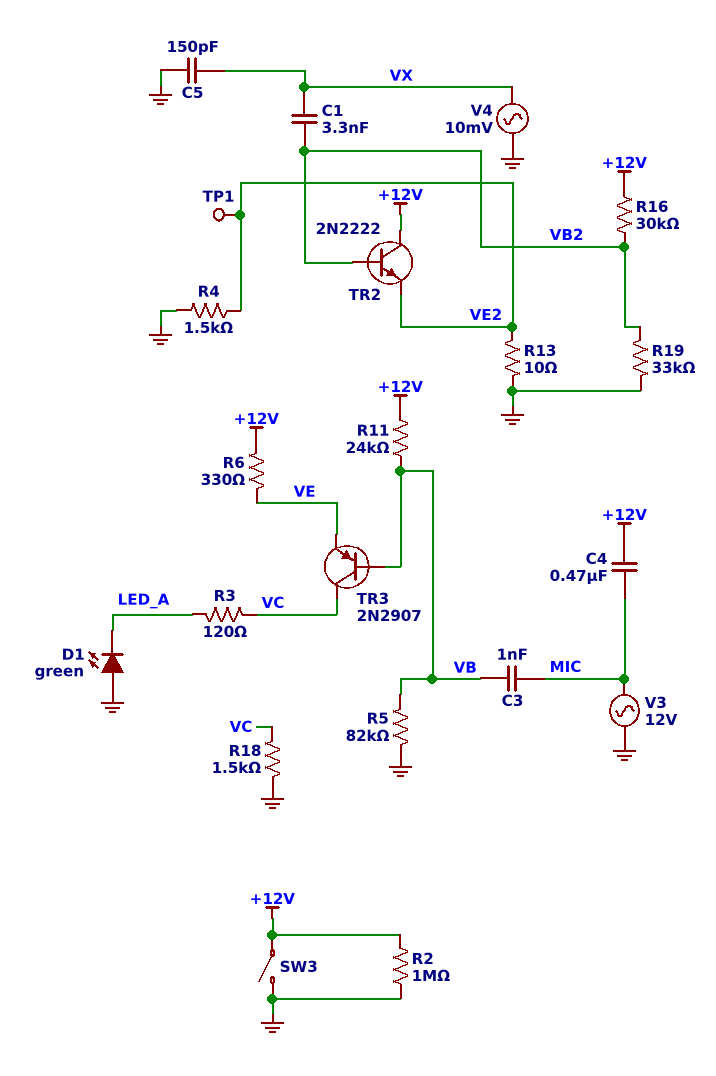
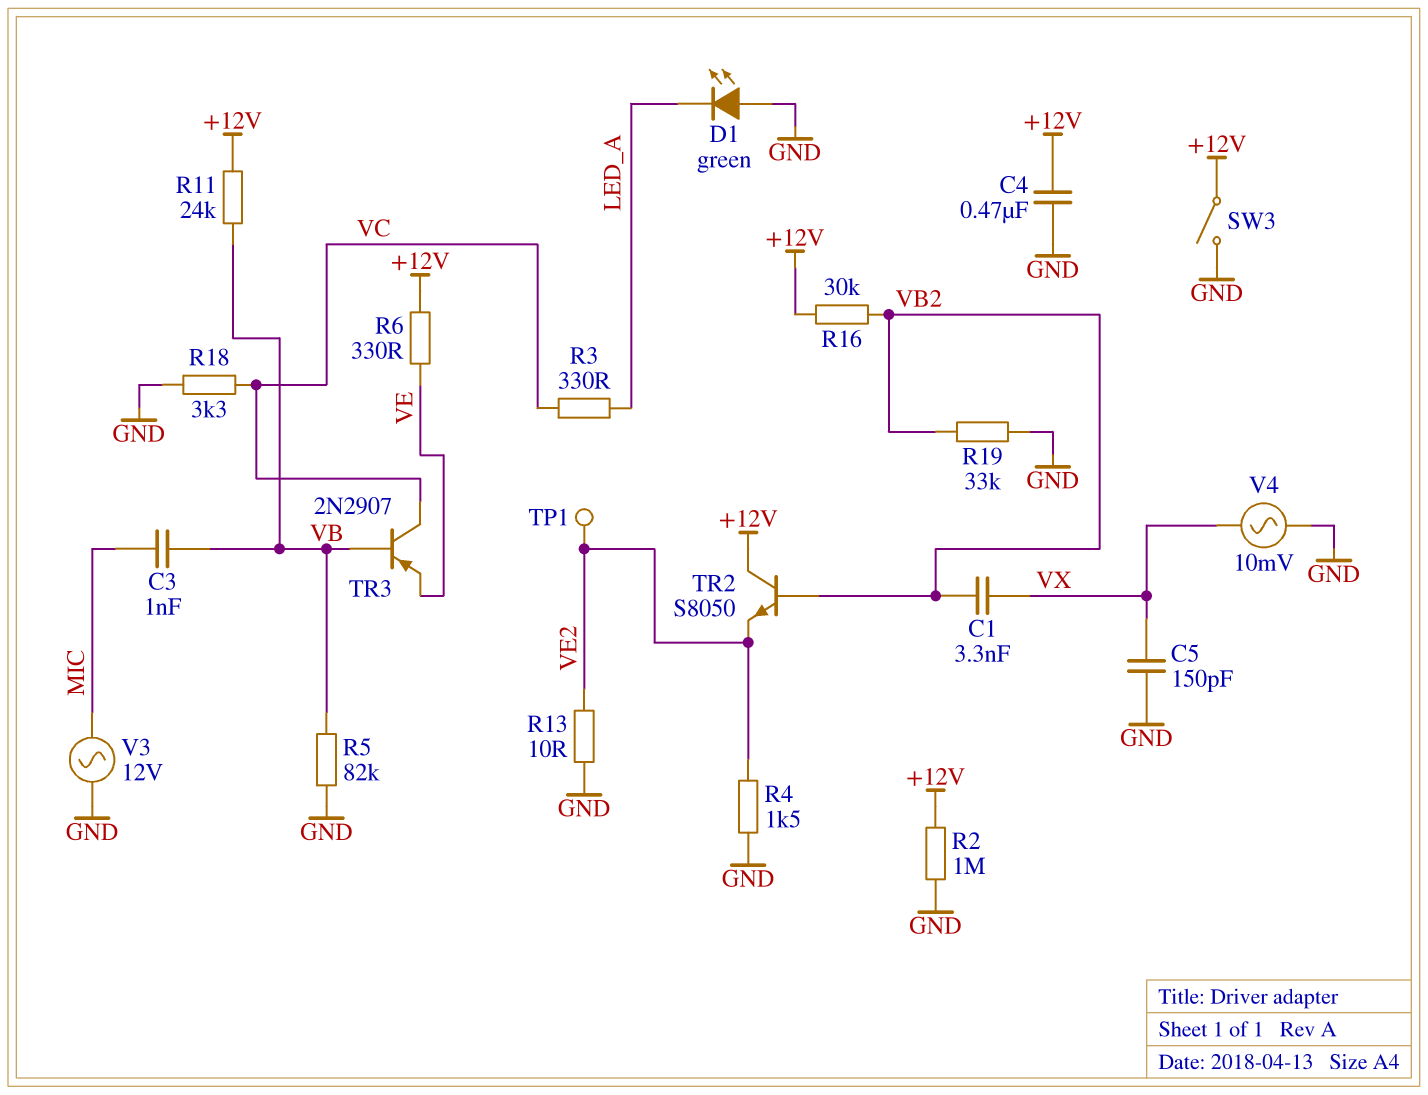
C4: 470nF (+12V, MIC) -> 470nF (+12V, GND)
R3: 120 (LED_A, VC) -> 330 (LED_A, VC)
R18: 1.5k (GND, VC) -> 3.3k (GND, VC)
TR2: NPN 2N2222 (B VB2, C +12V, E VE2) -> NPN S8050 (B VB2, C +12V, E VE2)

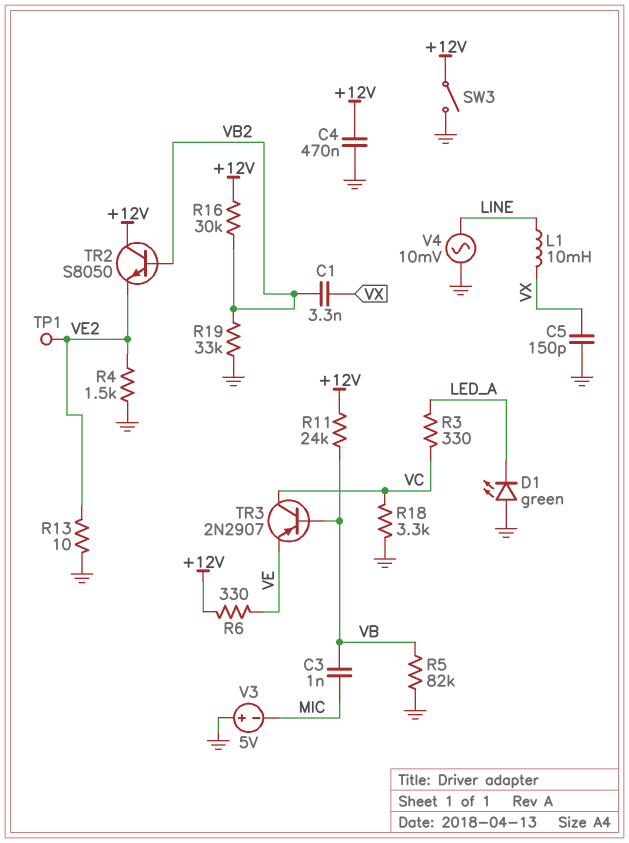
L1: none -> 10mH (LINE, VX)
R2: 1M (+12V, GND) -> none
V3: AC 12V (GND, MIC) -> 5V (plus GND, minus MIC)
V4: AC 10mV (GND, VX) -> AC 10mV (GND, LINE)

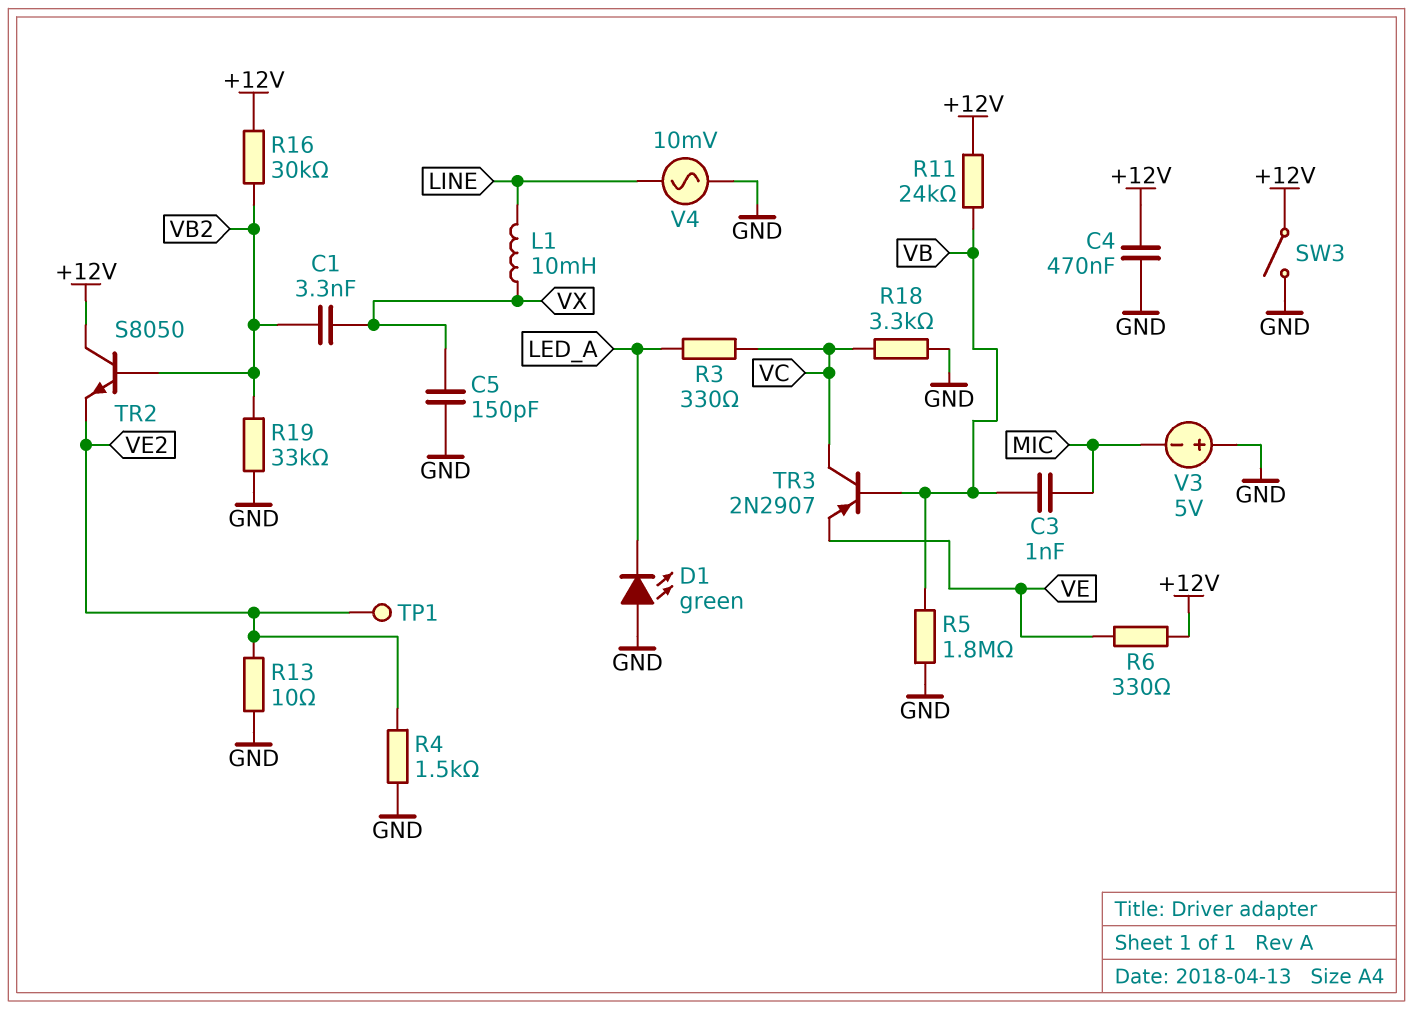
R5: 82k (GND, VB) -> 1.8M (GND, VB)

